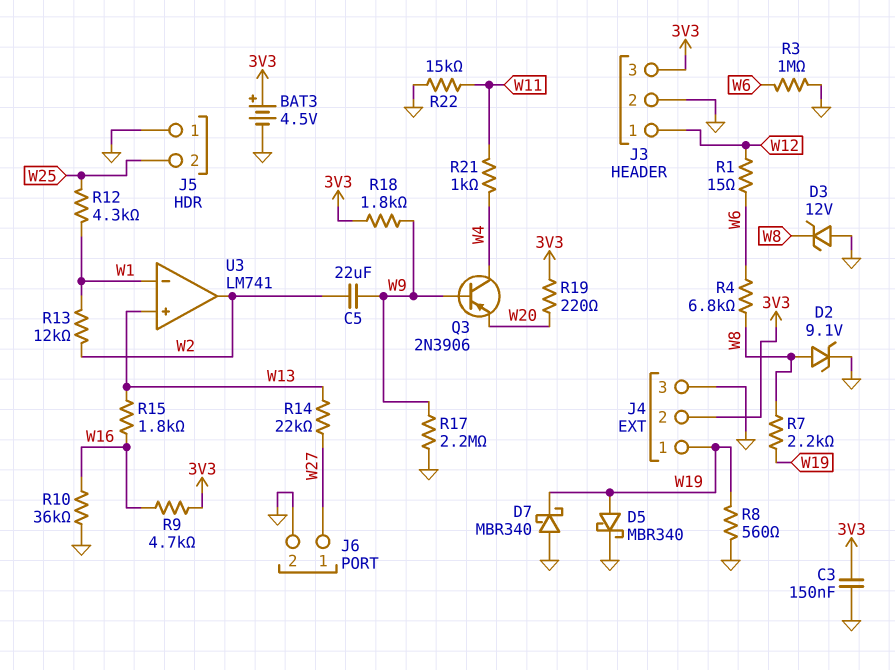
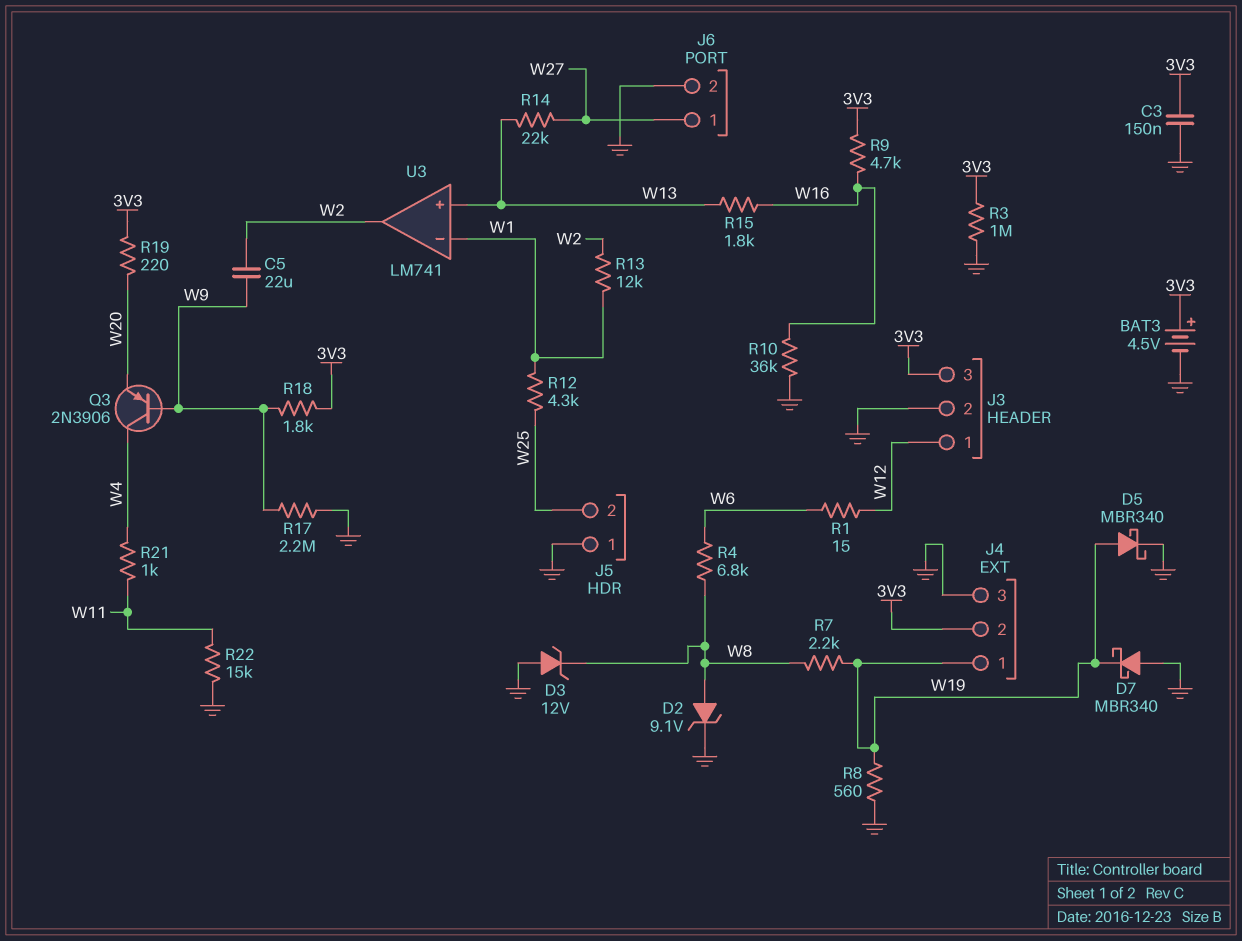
R3: 1M (GND, W6) -> 1M (3V3, GND)

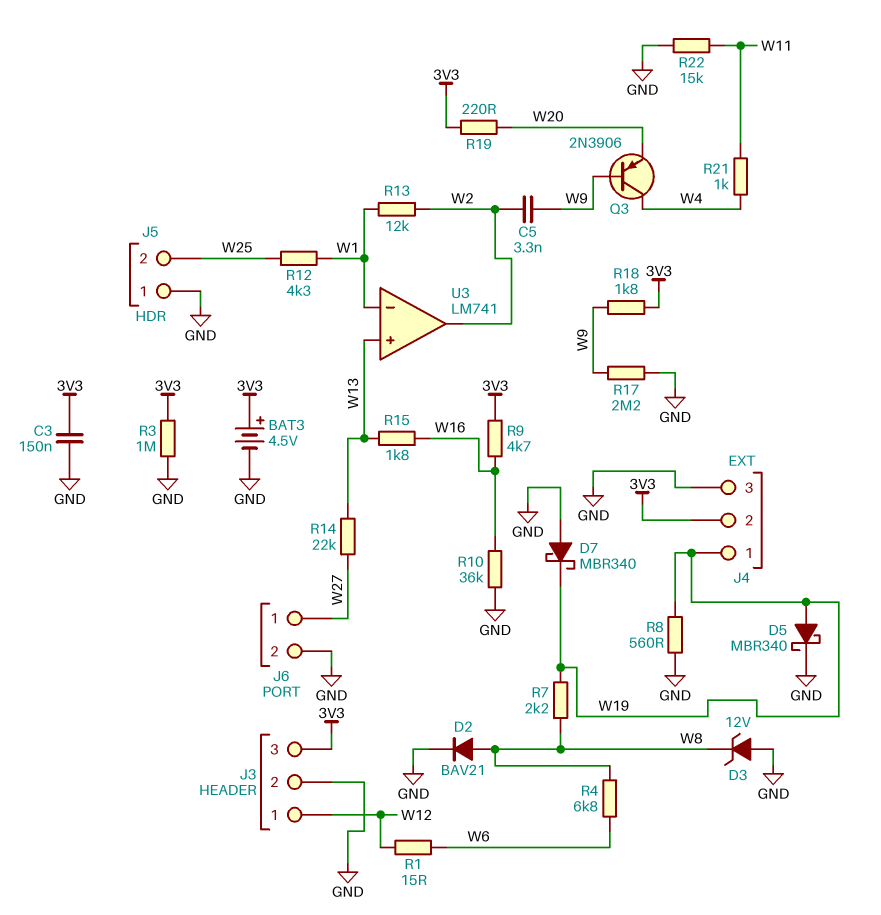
C5: 22uF (W2, W9) -> 3.3nF (W2, W9)
D2: zener 9.1V (A W8, K GND) -> diode BAV21 (A W8, K GND)

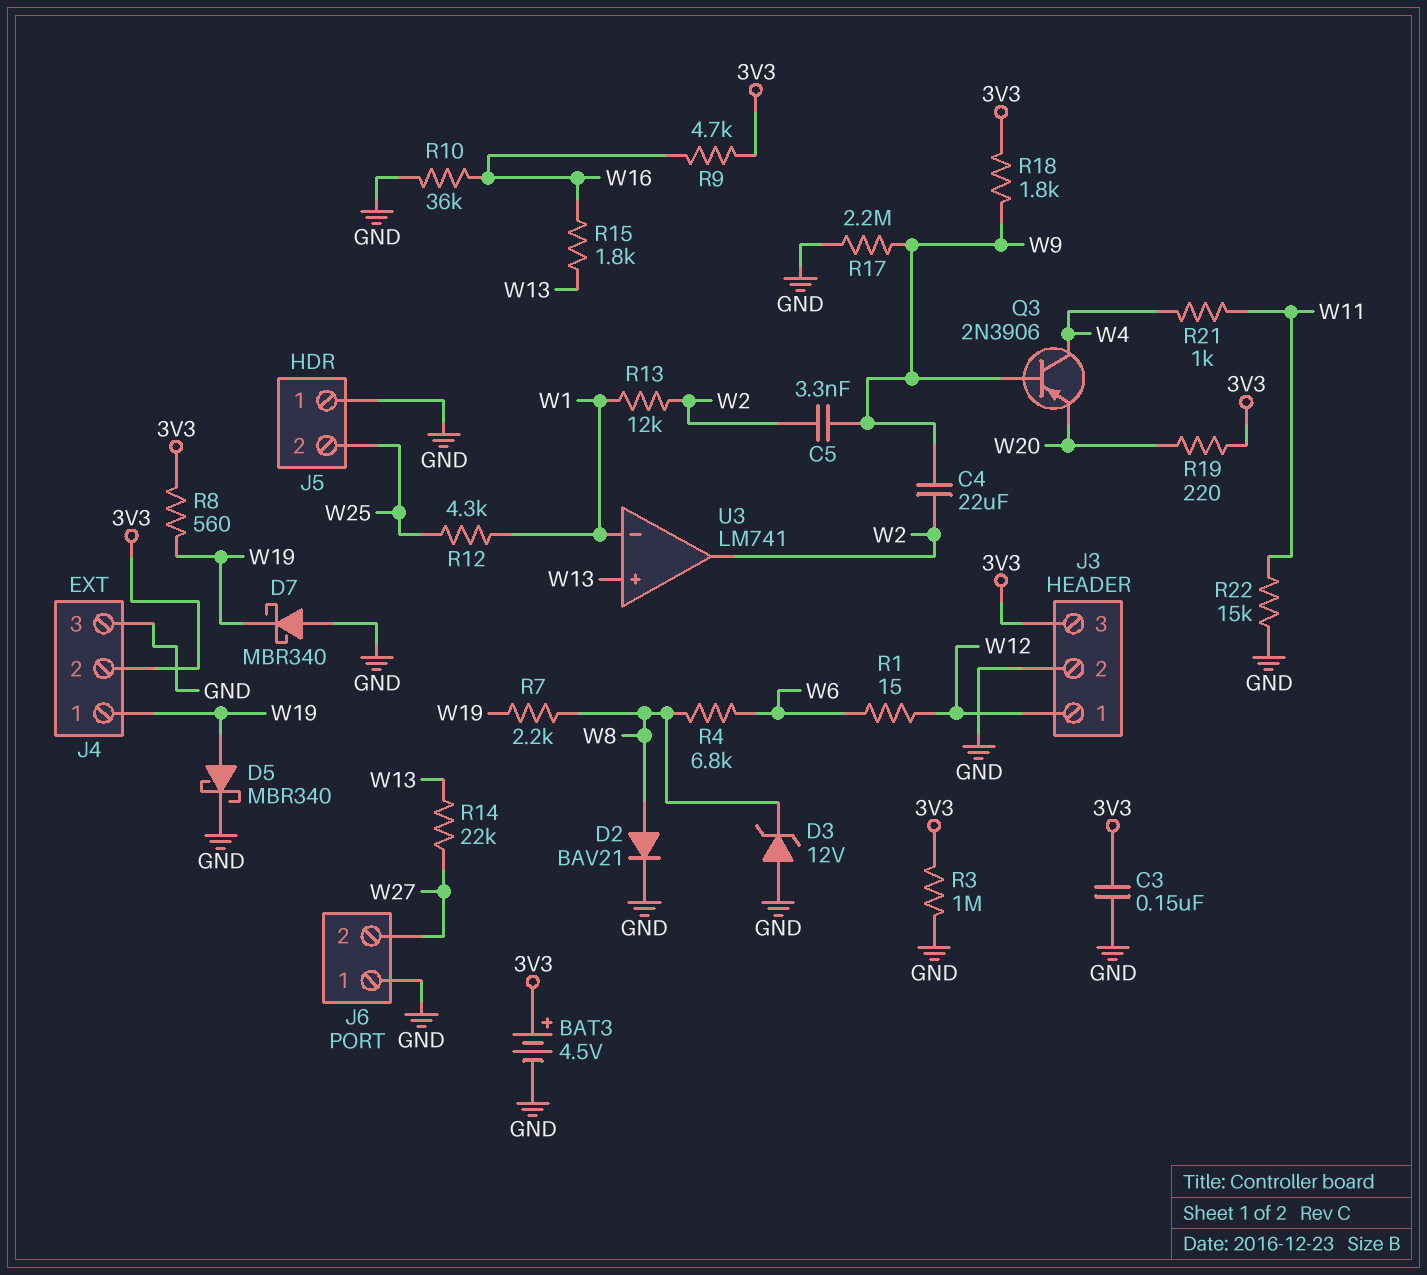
C4: none -> 22uF (W2, W9)
J6 pin 1: W27 -> GND
J6 pin 2: GND -> W27
R8: 560 (GND, W19) -> 560 (3V3, W19)

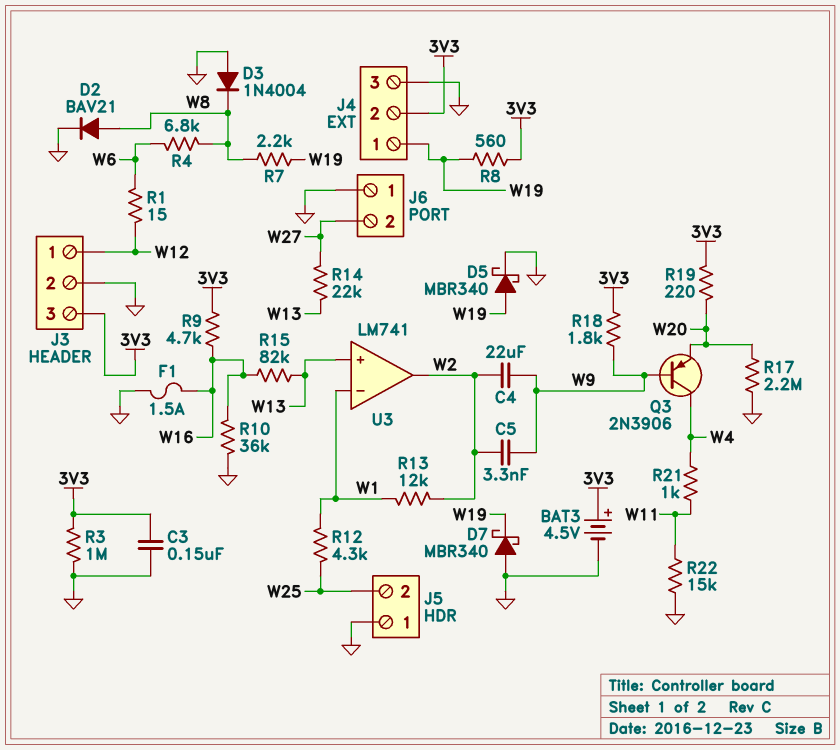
D3: zener 12V (A GND, K W8) -> diode 1N4004 (A GND, K W8)
F1: none -> 1.5A (GND, W16)
R15: 1.8k (W13, W16) -> 82k (W13, W16)
R17: 2.2M (GND, W9) -> 2.2M (GND, W20)

